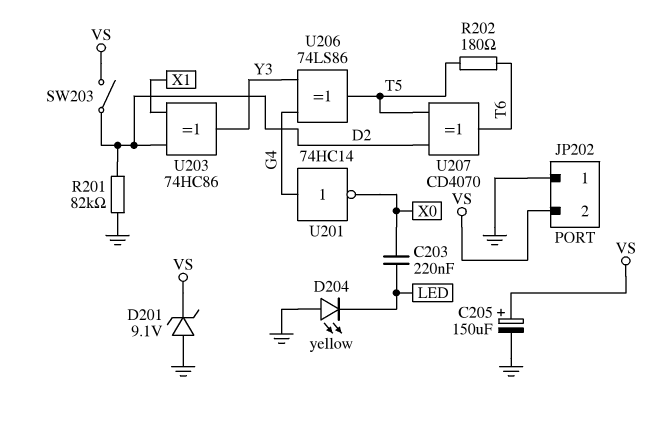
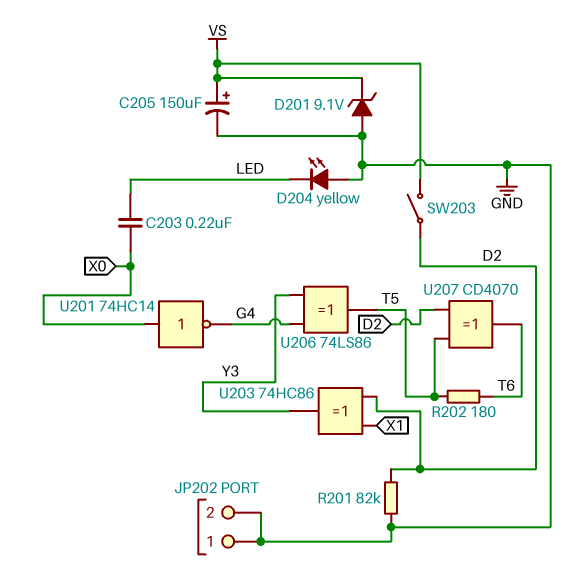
JP202 pin 2: VS -> GND
U201: NOT 74HC14 (in G4, out X0) -> NOT 74HC14 (in X0, out G4)

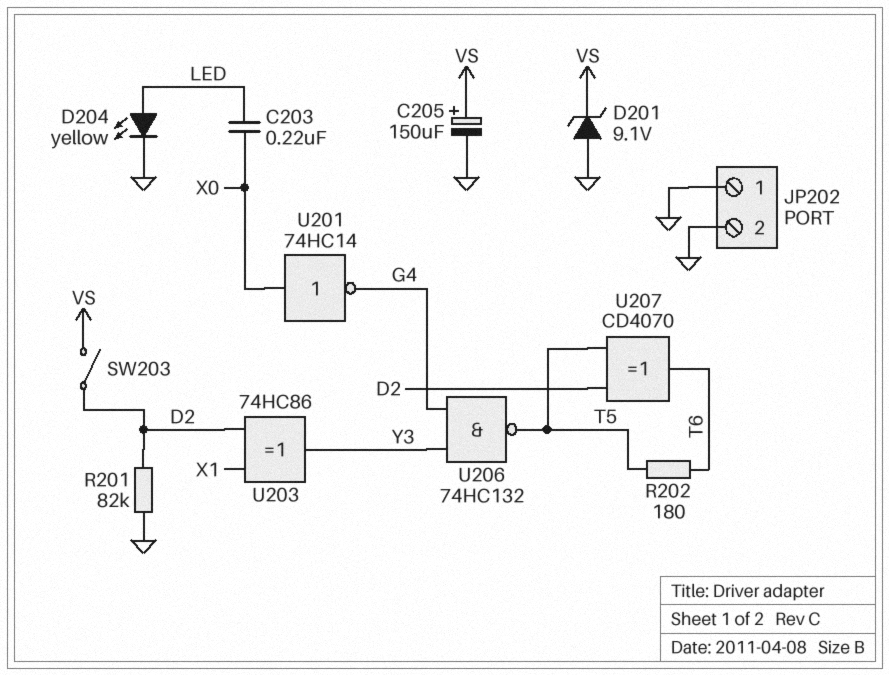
D204: LED yellow (A GND, K LED) -> LED yellow (A LED, K GND)
U206: XOR 74LS86 (in G4, in Y3, out T5) -> NAND 74HC132 (in G4, in Y3, out T5)

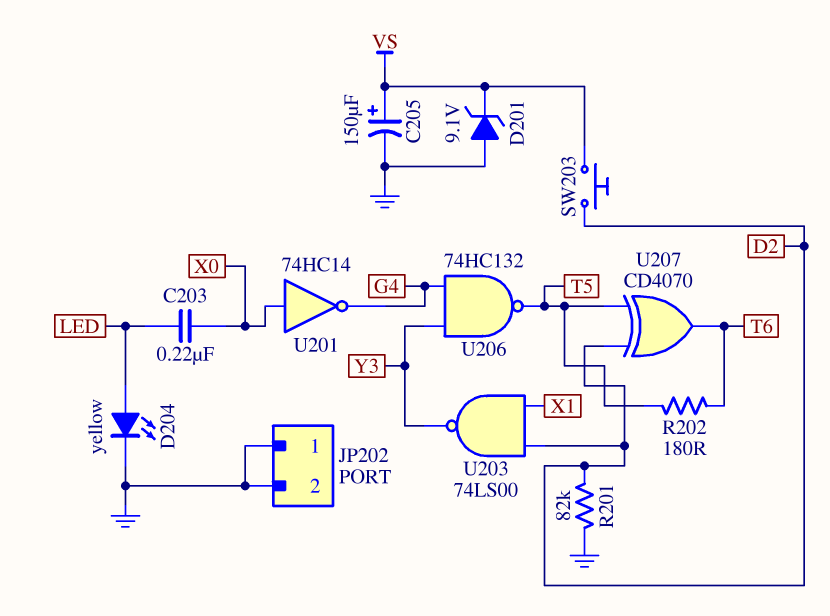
SW203: switch (D2, VS) -> button (D2, VS)
U203: XOR 74HC86 (in D2, in X1, out Y3) -> NAND 74LS00 (in D2, in X1, out Y3)

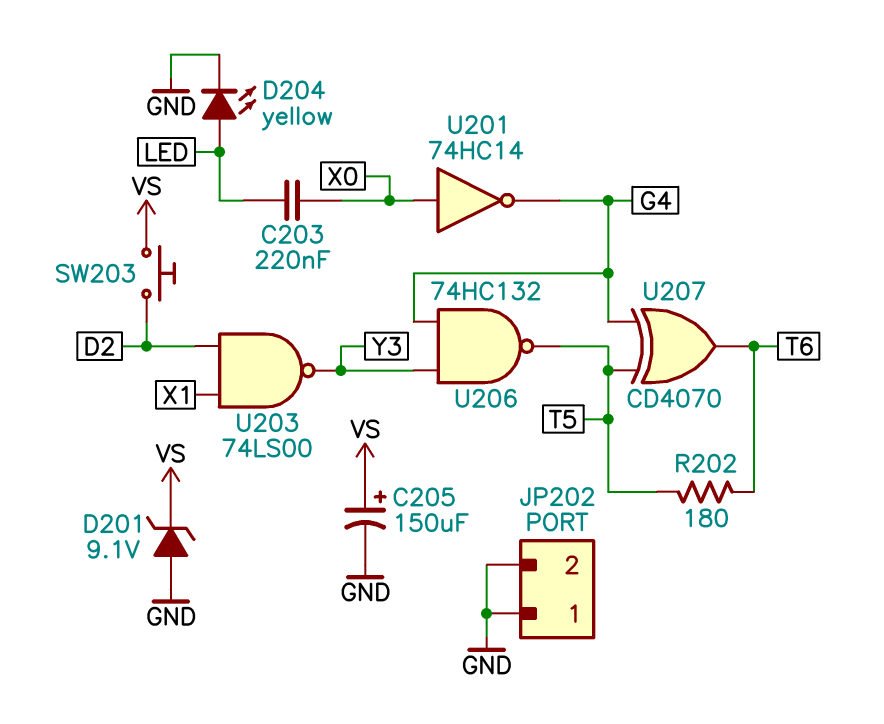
R201: 82k (D2, GND) -> none
U207: XOR CD4070 (in D2, in T5, out T6) -> XOR CD4070 (in G4, in T5, out T6)

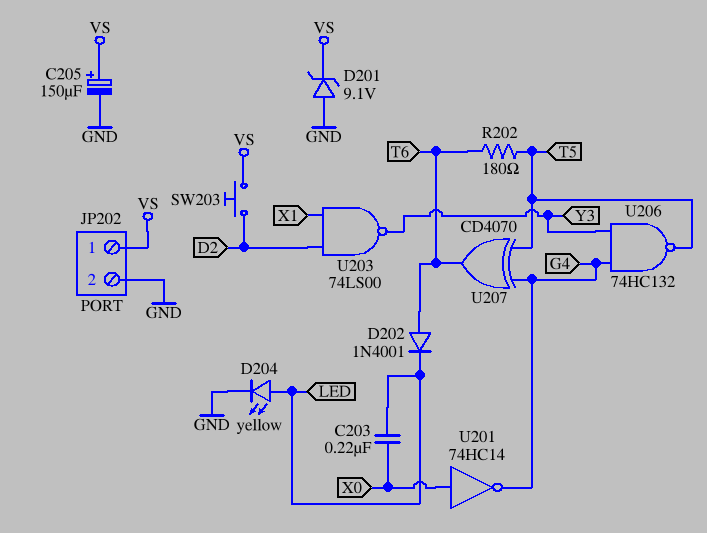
D202: none -> diode 1N4001 (A T6, K LED)
JP202 pin 1: GND -> VS

